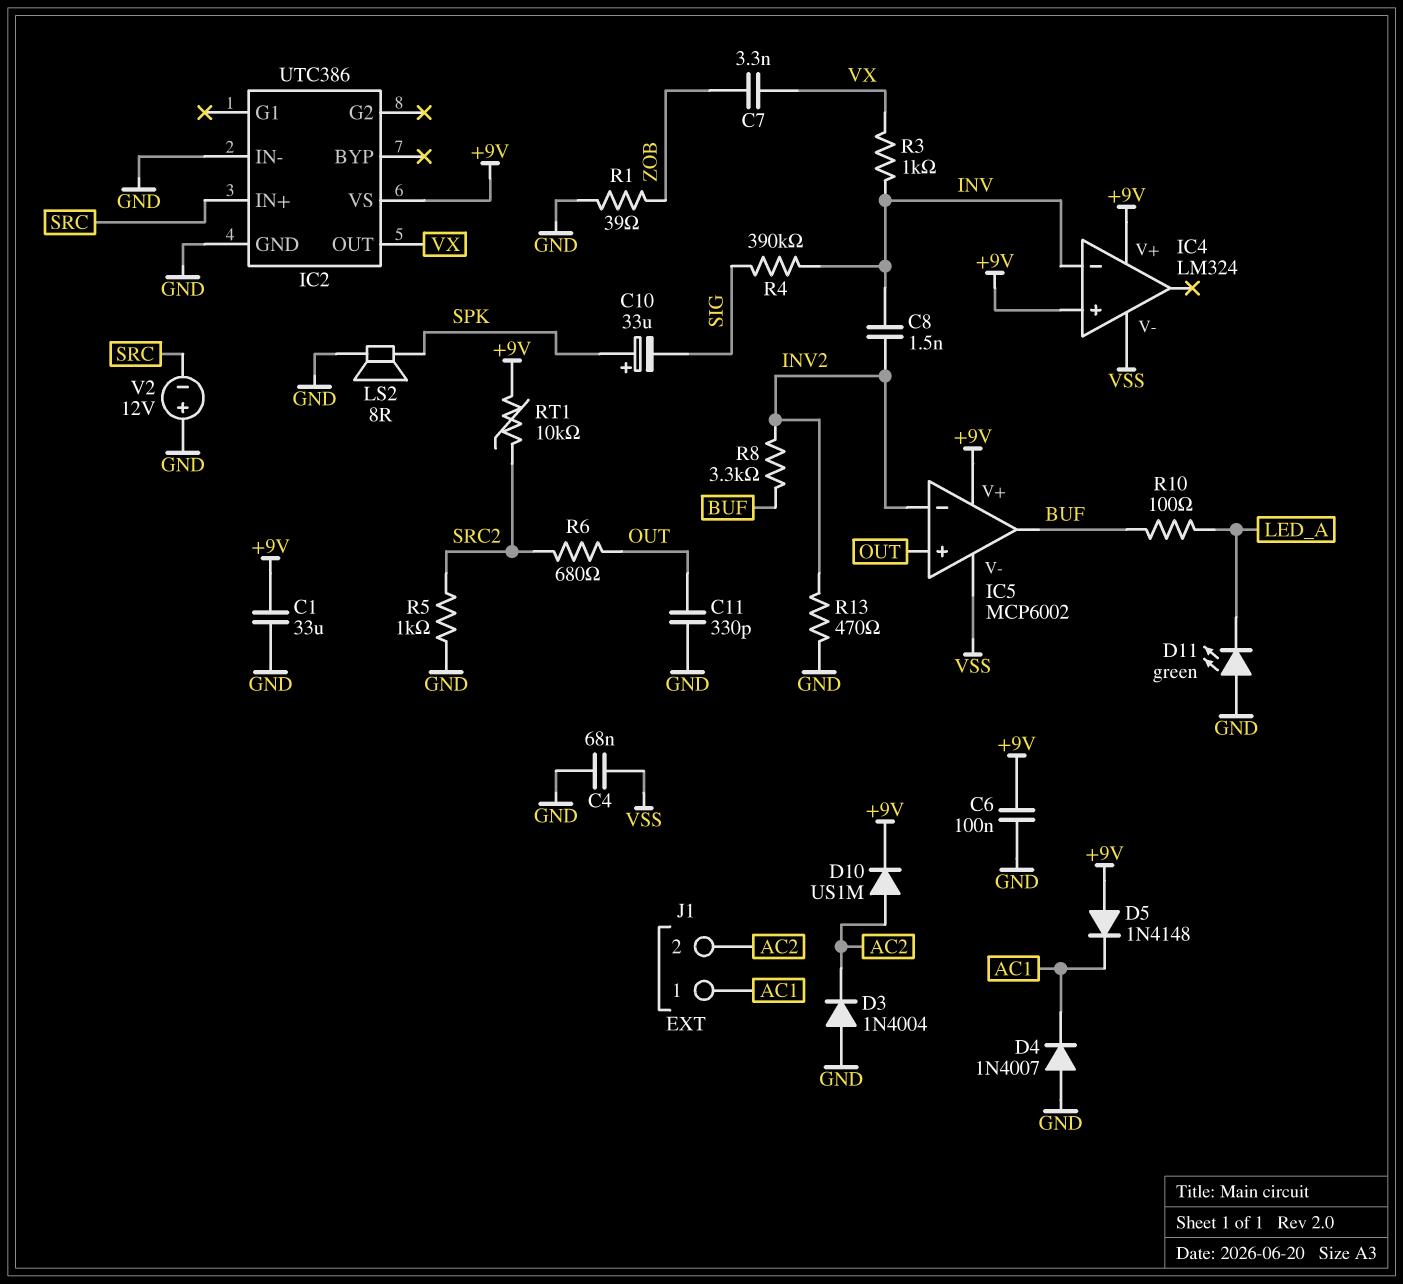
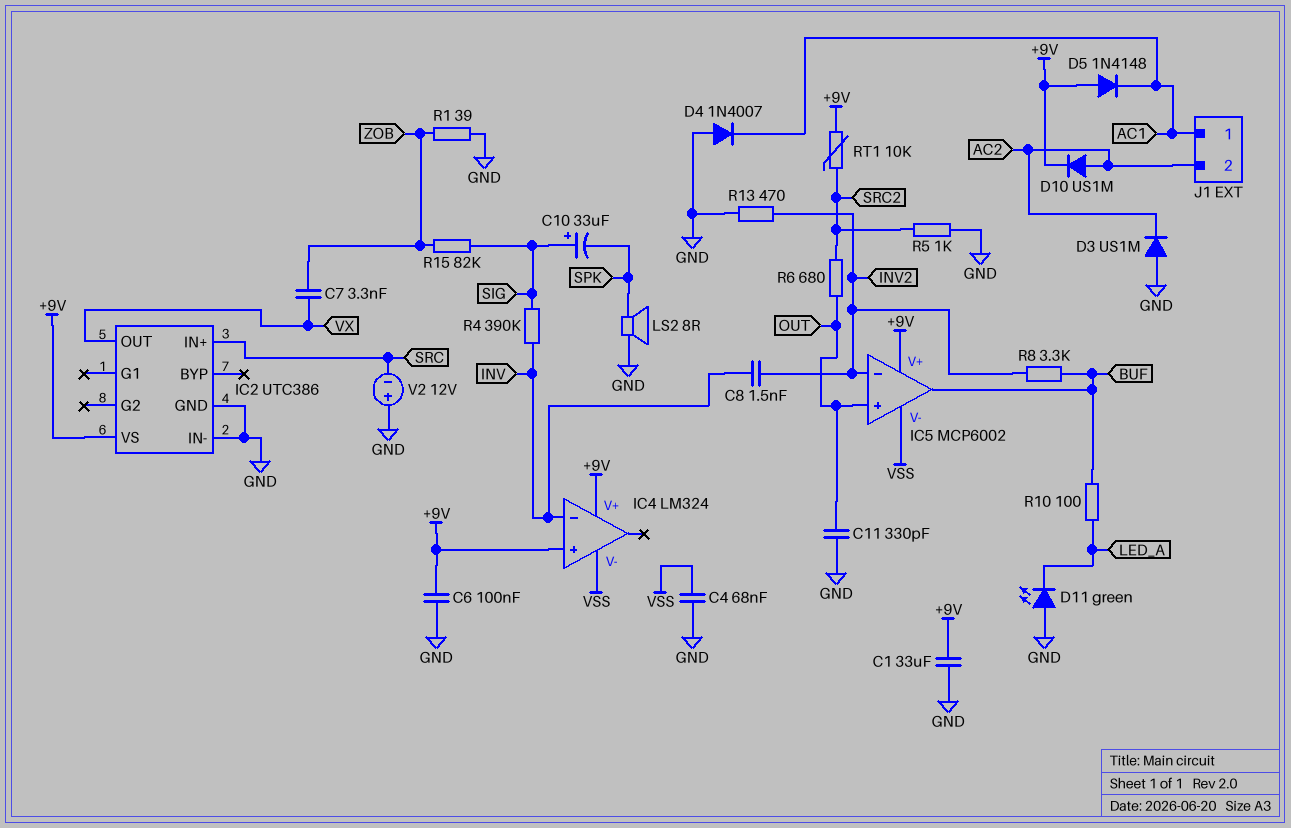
C10: 33uF (plus SPK, minus SIG) -> 33uF (plus SIG, minus SPK)
D3: diode 1N4004 (A GND, K AC2) -> diode US1M (A GND, K AC2)
R3: 1k (INV, VX) -> none
R15: none -> 82k (SIG, ZOB)

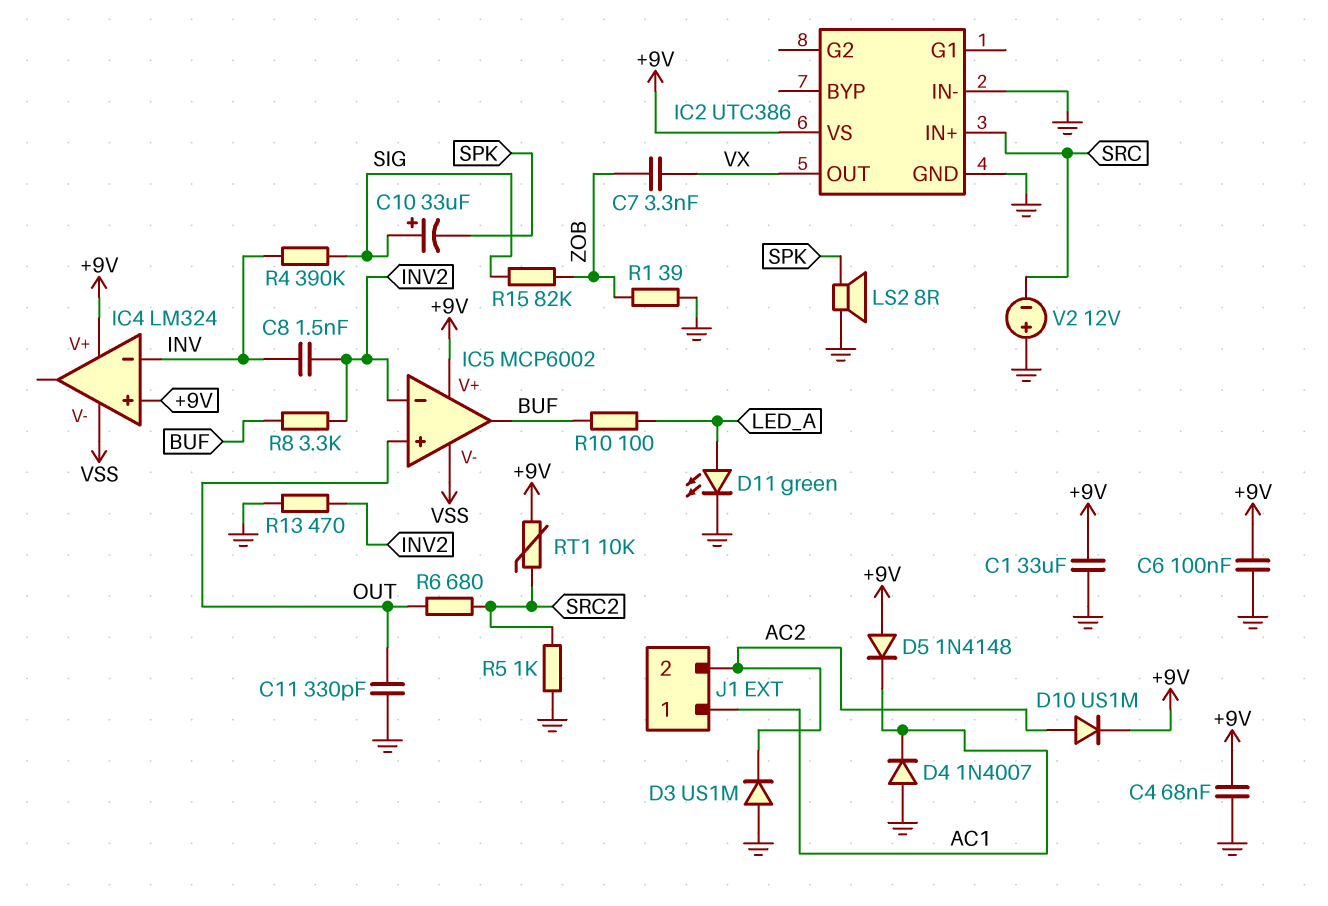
C4: 68nF (GND, VSS) -> 68nF (+9V, GND)
D11: LED green (A GND, K LED_A) -> LED green (A LED_A, K GND)

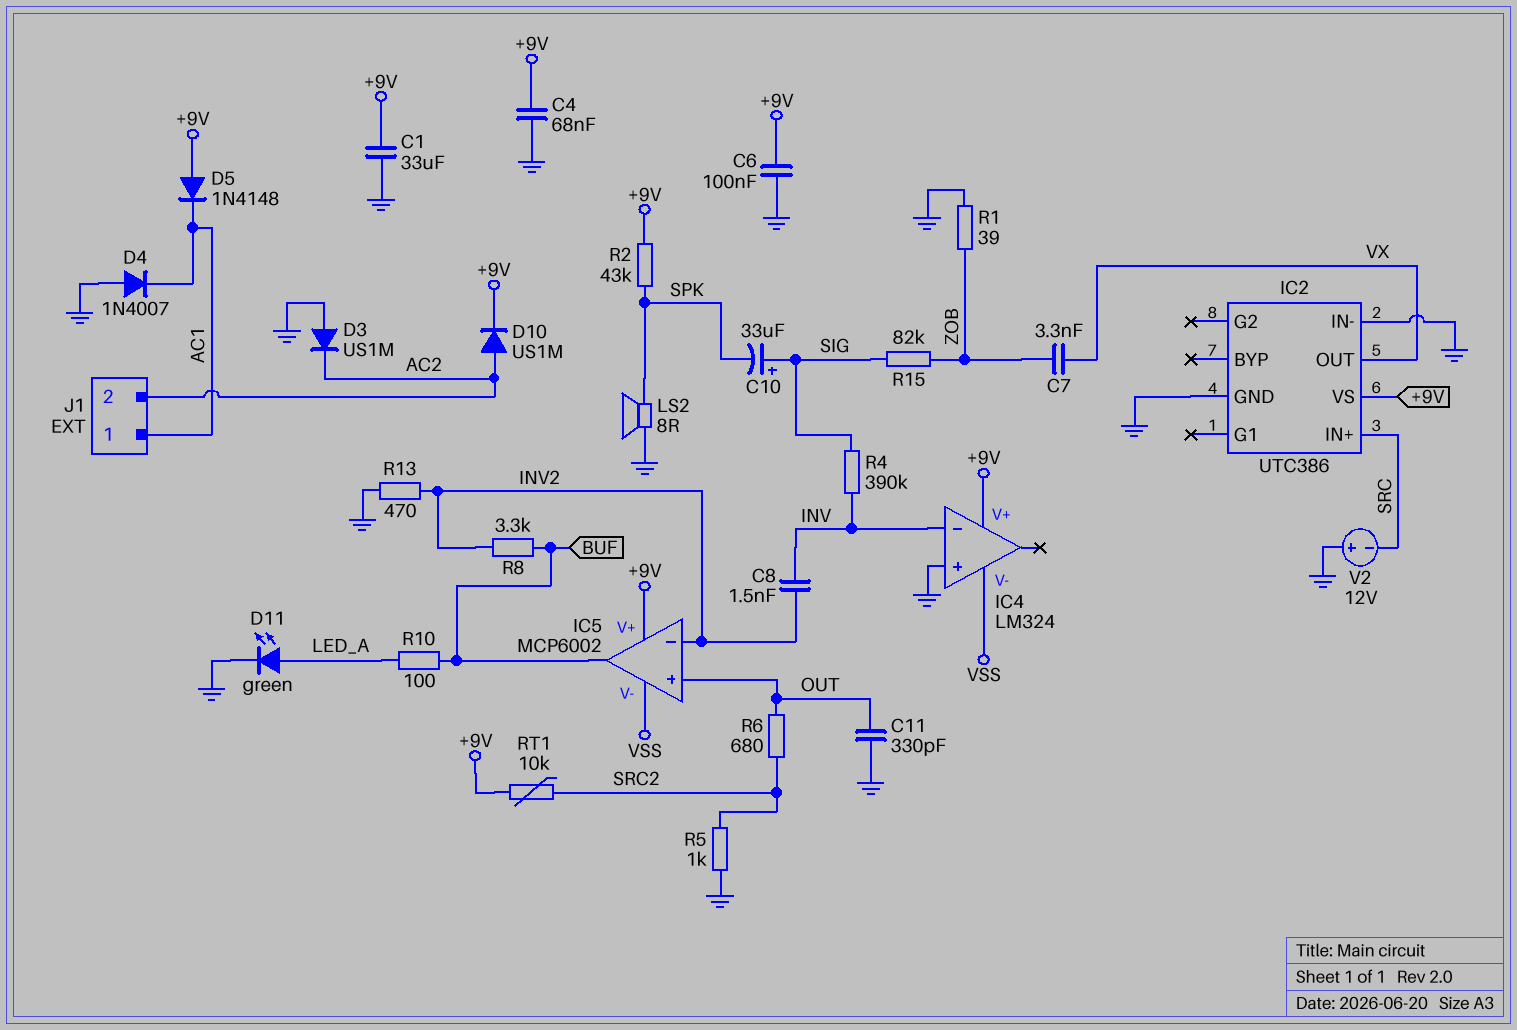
IC4 pin in+: +9V -> GND
R2: none -> 43k (+9V, SPK)

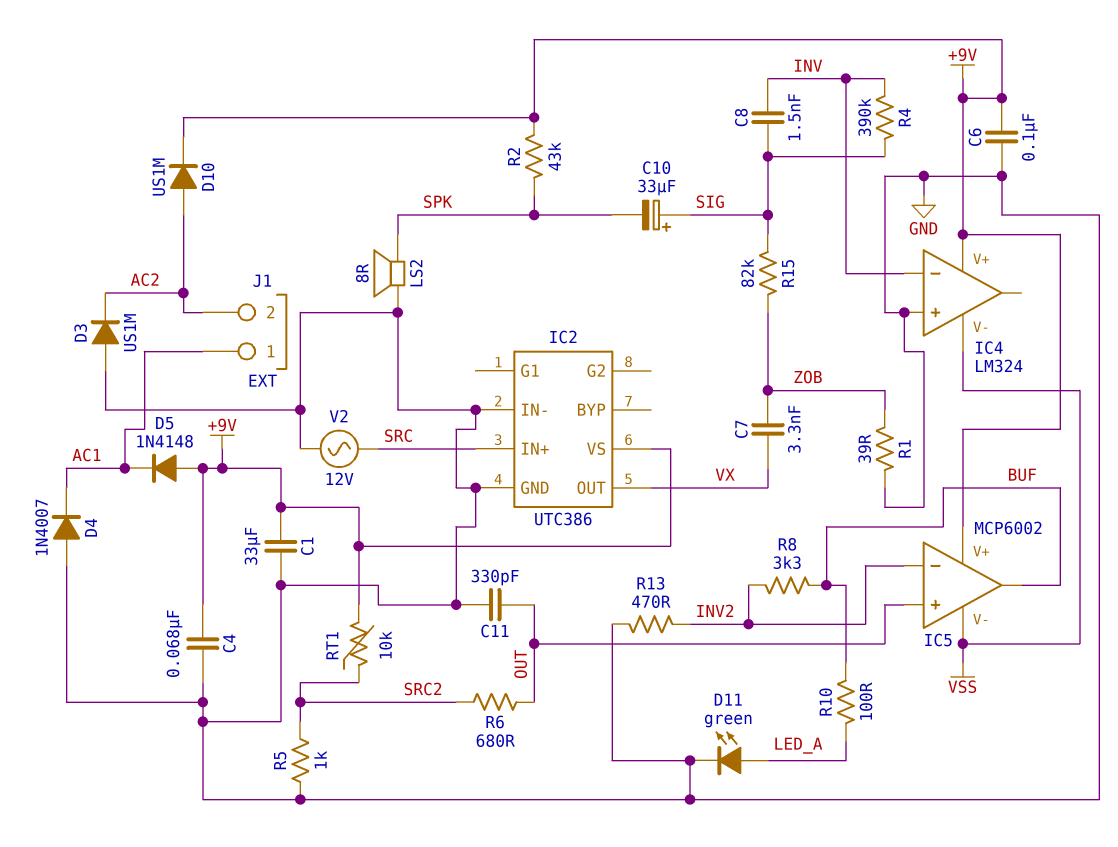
C8: 1.5nF (INV, INV2) -> 1.5nF (INV, SIG)
V2: 12V (plus GND, minus SRC) -> AC 12V (GND, SRC)

